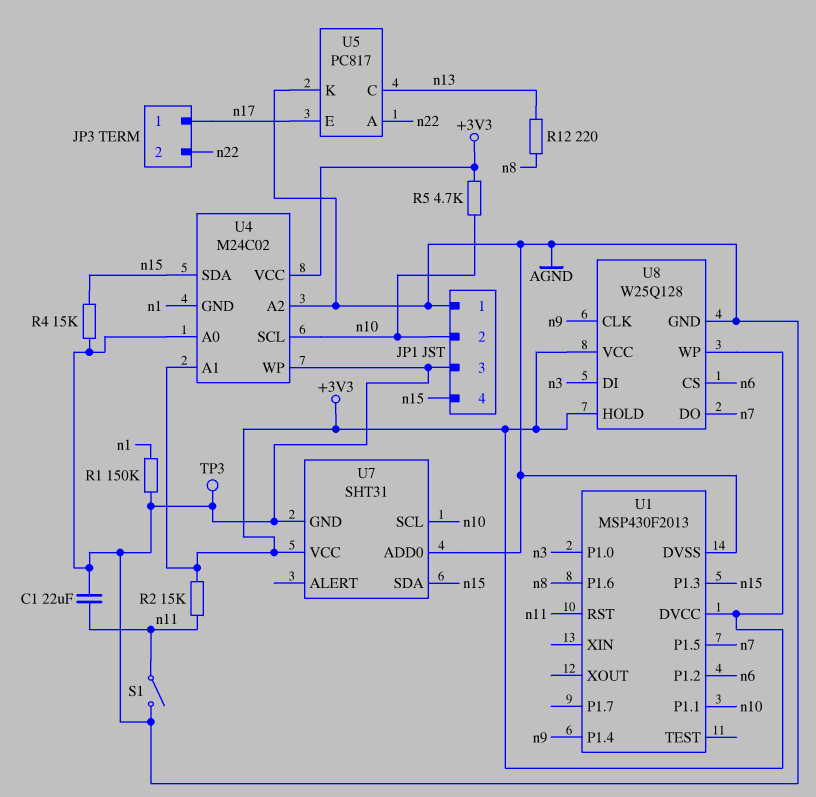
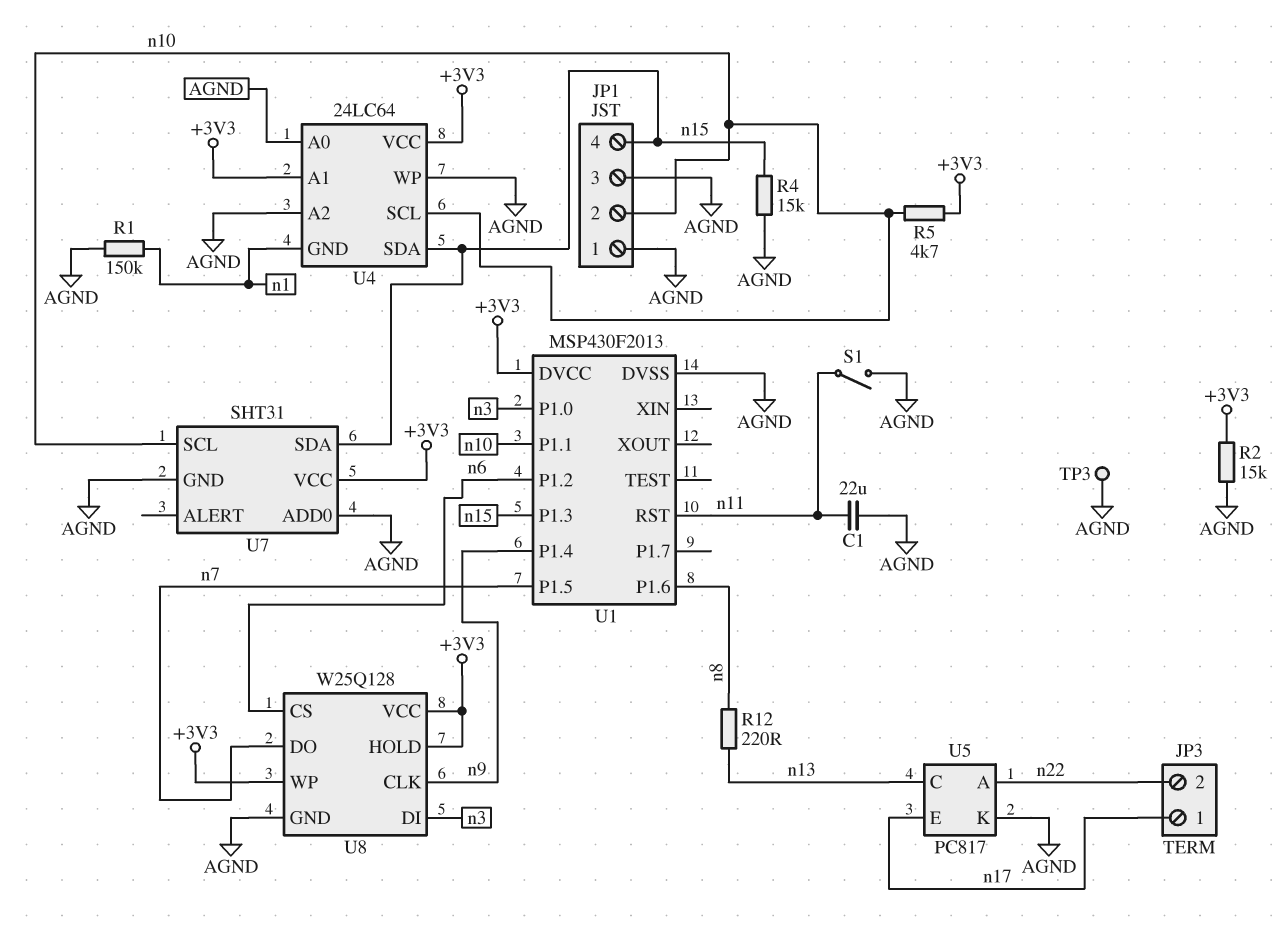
R2: 15k (+3V3, n11) -> 15k (+3V3, AGND)
U4: M24C02 -> 24LC64

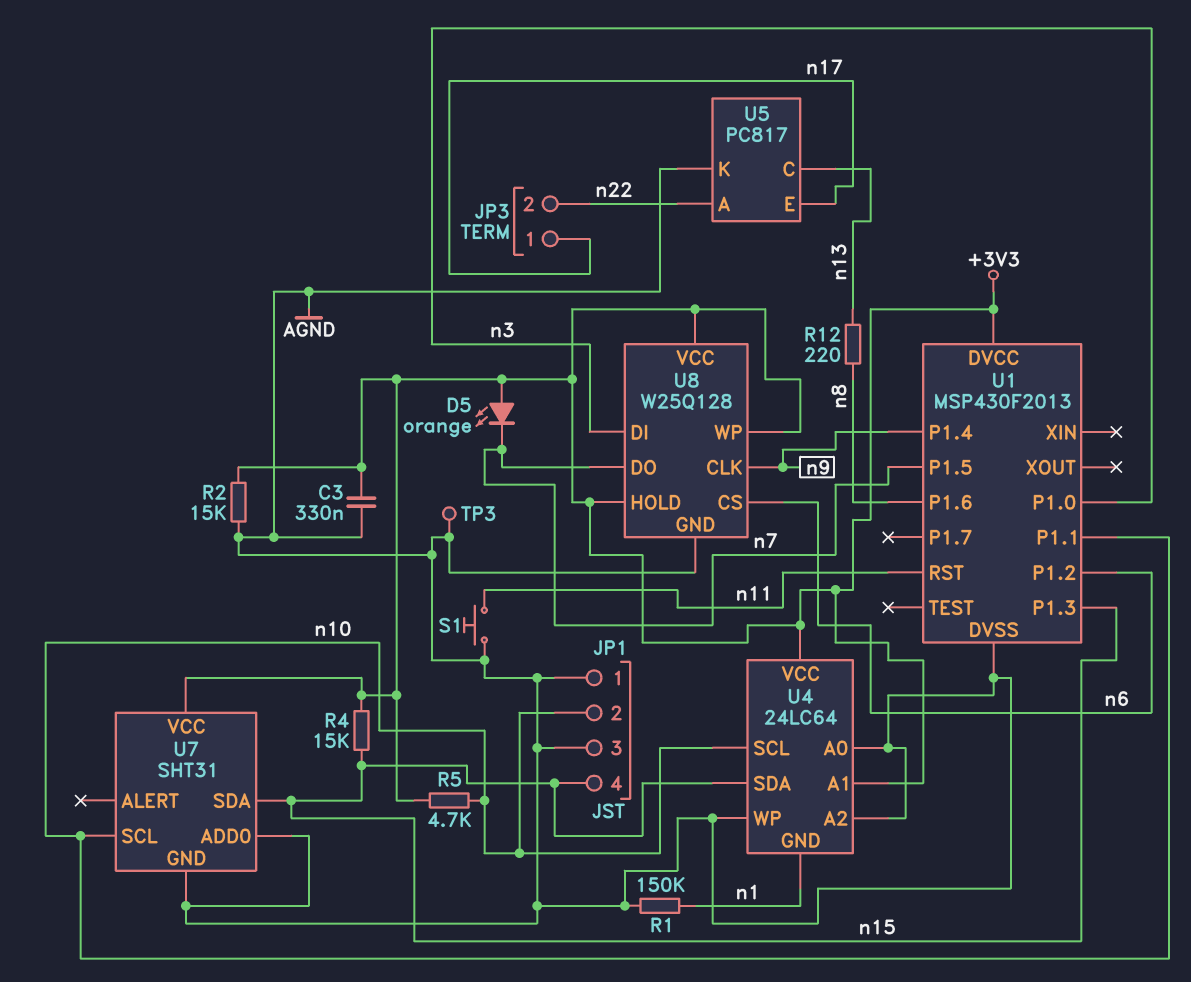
C1: 22uF (AGND, n11) -> none
C3: none -> 330nF (+3V3, AGND)
D5: none -> LED orange (A +3V3, K n7)
R4: 15k (AGND, n15) -> 15k (+3V3, n15)
S1: switch (AGND, n11) -> button (AGND, n11)

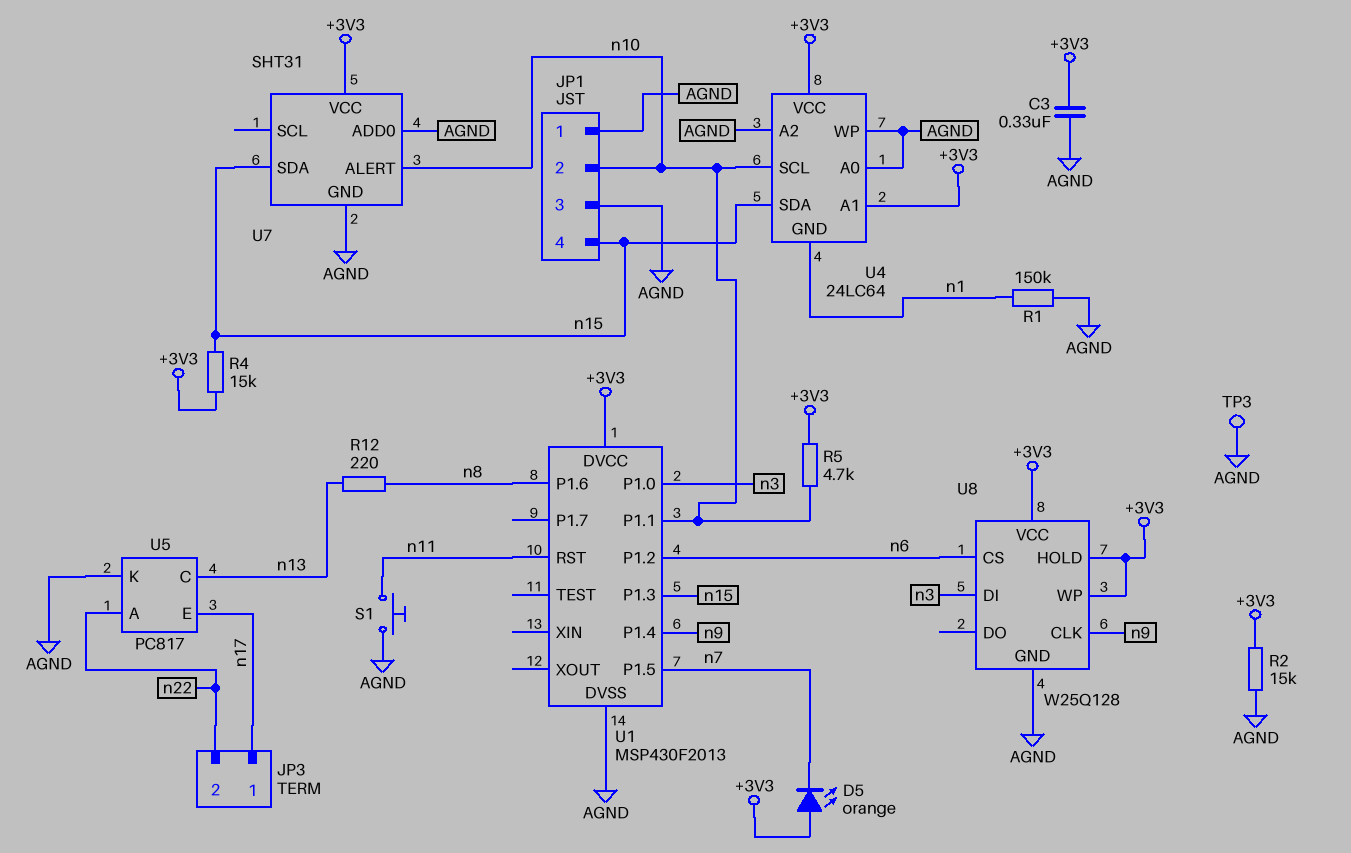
U7 pin ALERT: none -> n10
U7 pin SCL: n10 -> none
U8 pin DO: n7 -> none

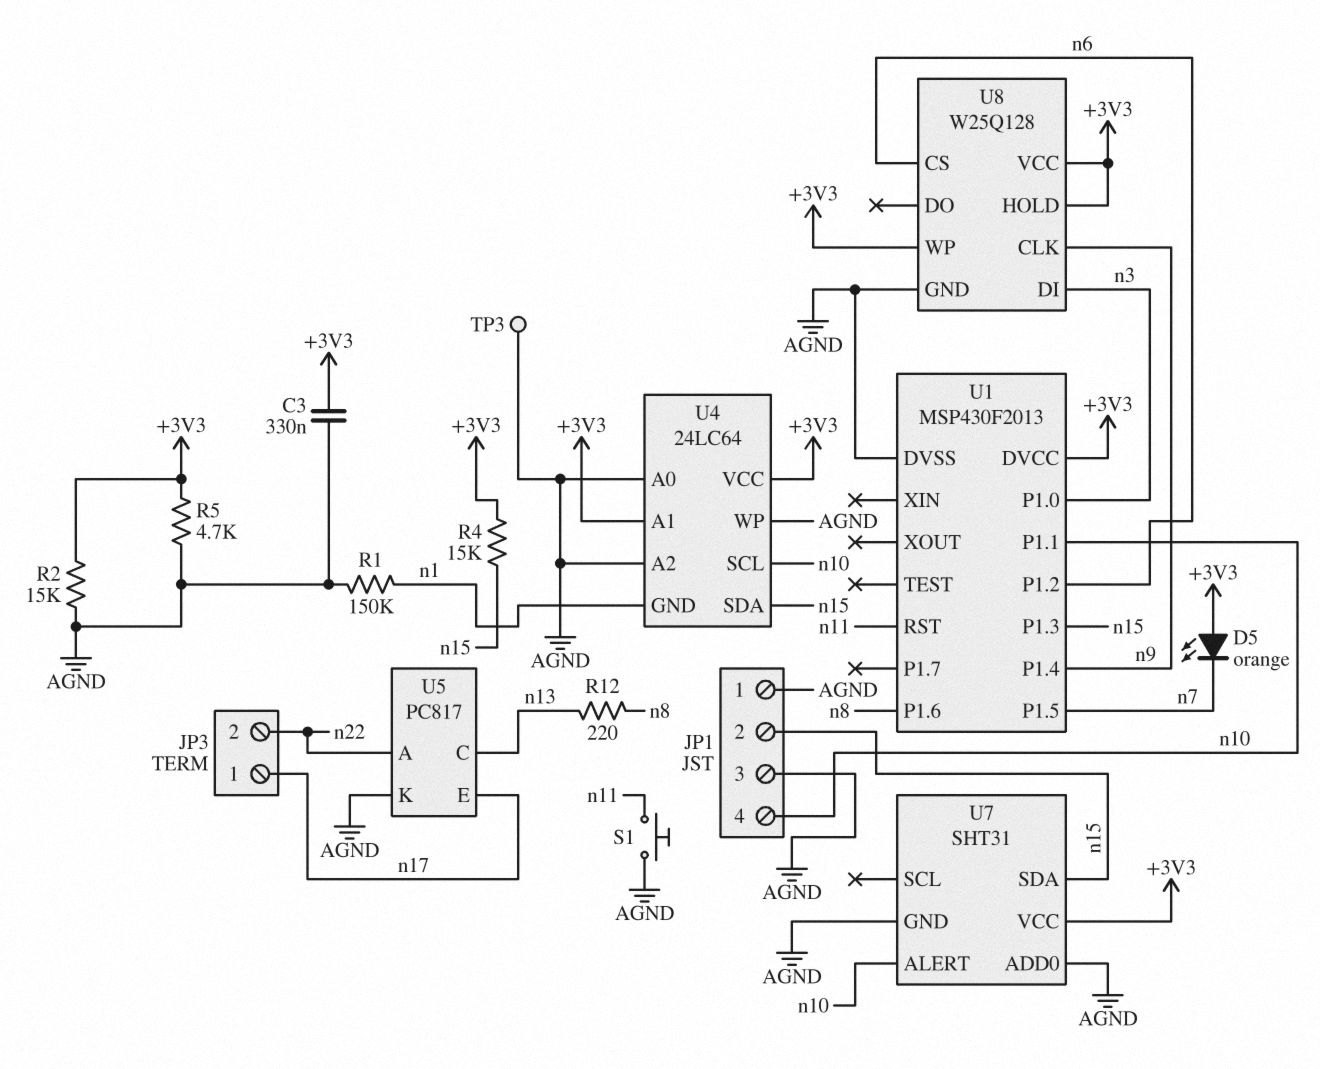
JP1 pin 2: n10 -> n15
JP1 pin 4: n15 -> n10
R5: 4.7k (+3V3, n10) -> 4.7k (+3V3, AGND)

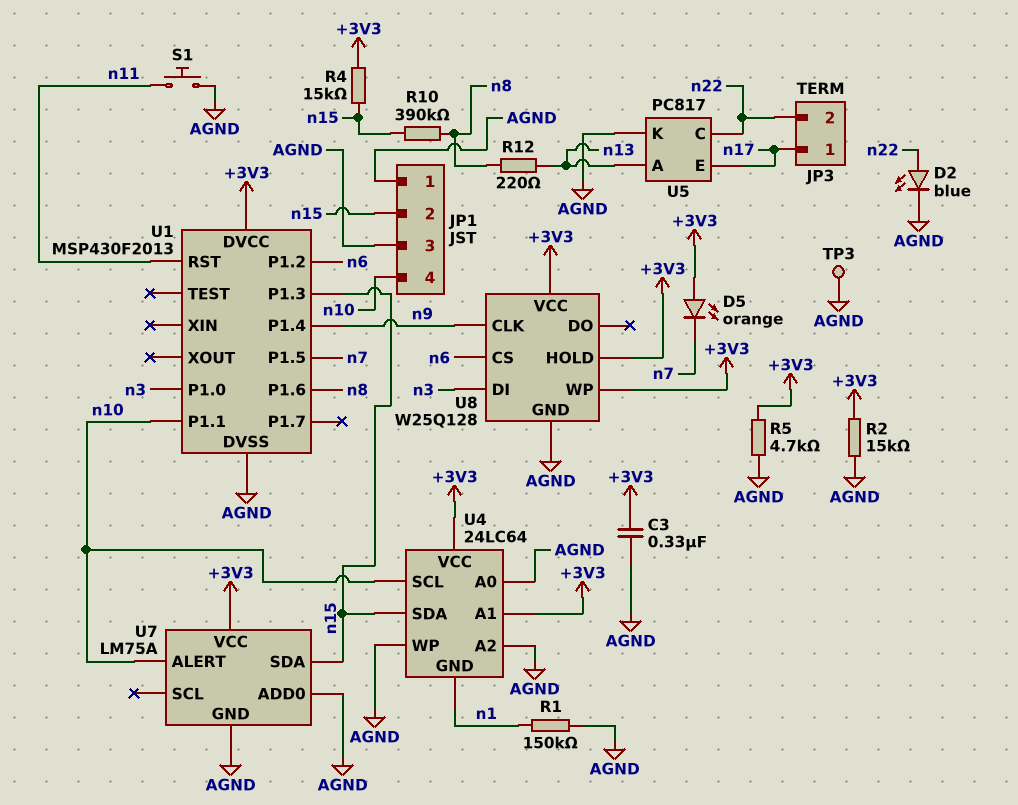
D2: none -> LED blue (A n22, K AGND)
R10: none -> 390k (n8, n15)
U5 pin A: n22 -> n13
U5 pin C: n13 -> n22
U7: SHT31 -> LM75A

